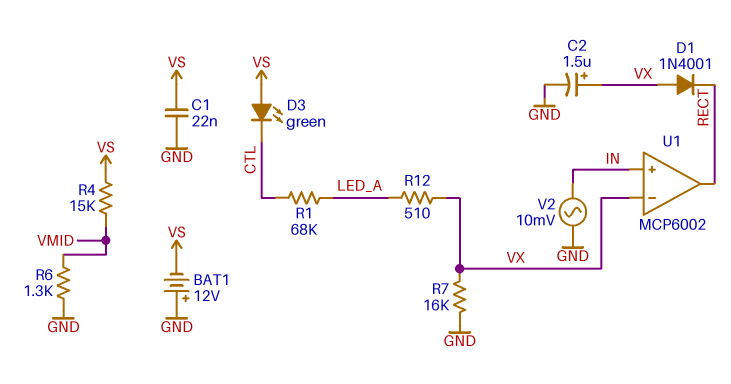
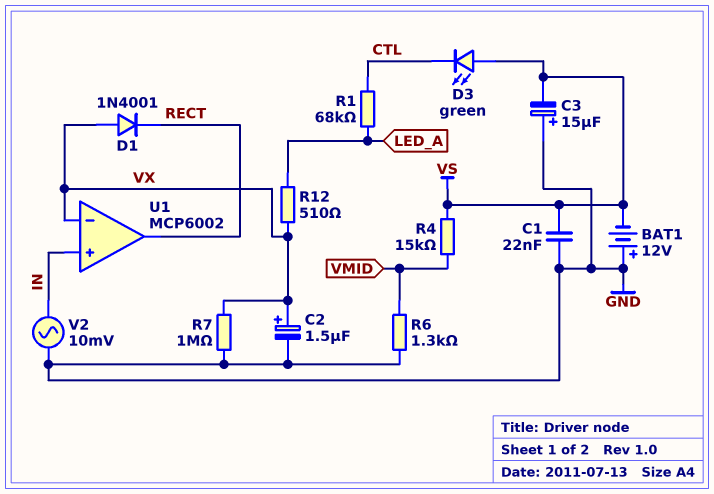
C3: none -> 15uF (plus GND, minus VS)
R7: 16k (GND, VX) -> 1M (GND, VX)

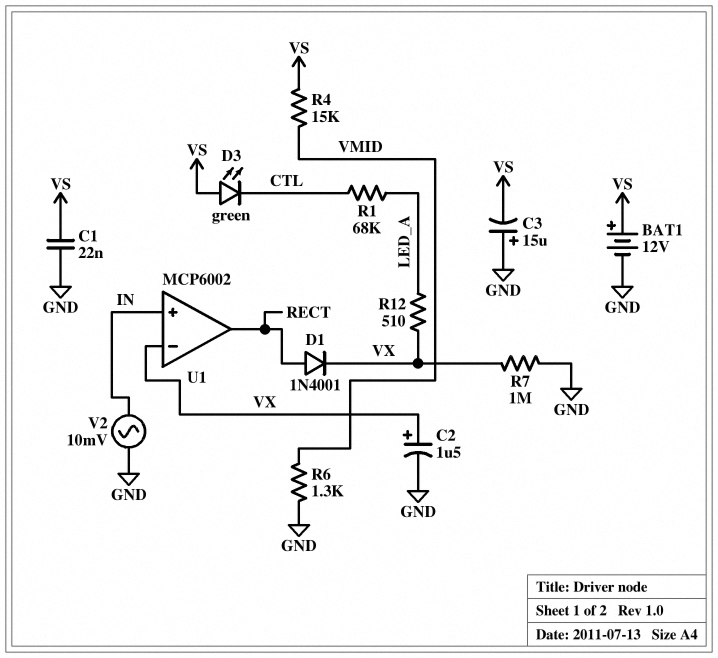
BAT1: 12V (plus GND, minus VS) -> 12V (plus VS, minus GND)
D1: diode 1N4001 (A VX, K RECT) -> diode 1N4001 (A RECT, K VX)

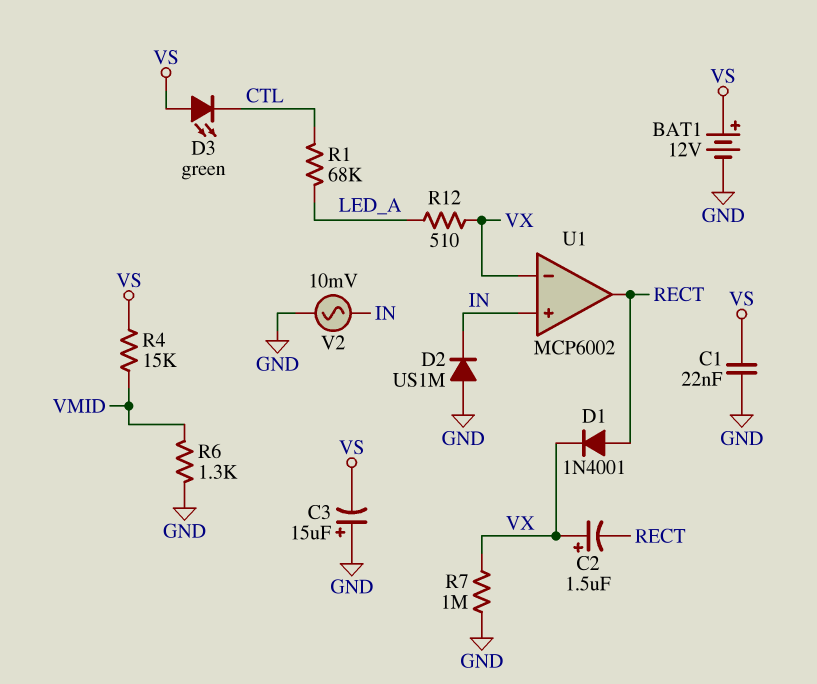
C2: 1.5uF (plus VX, minus GND) -> 1.5uF (plus VX, minus RECT)
D2: none -> diode US1M (A GND, K IN)

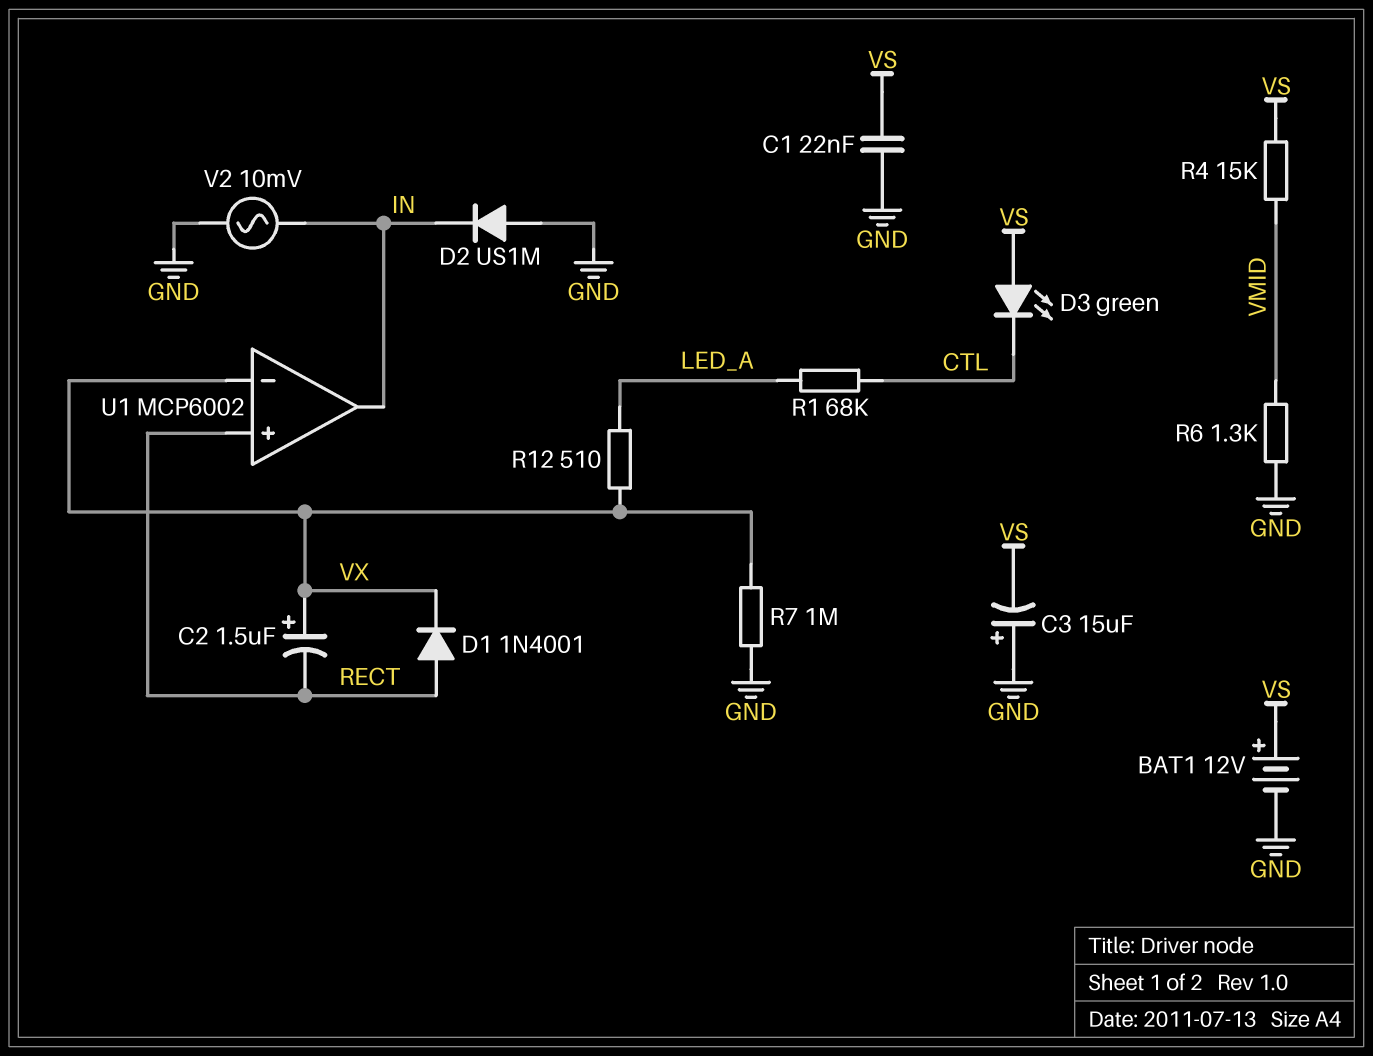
U1 pin in+: IN -> RECT
U1 pin out: RECT -> IN

